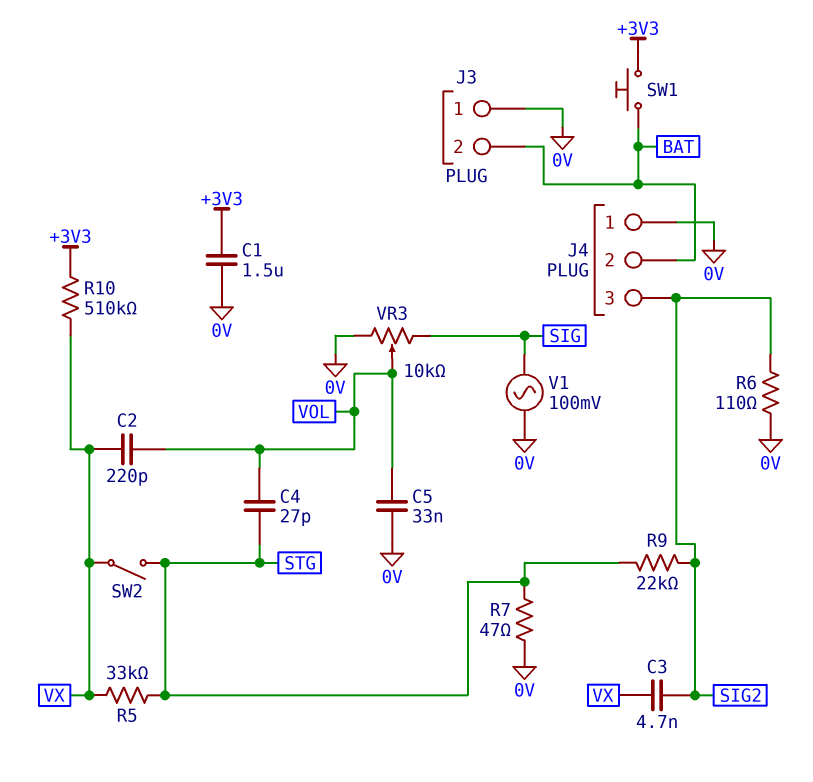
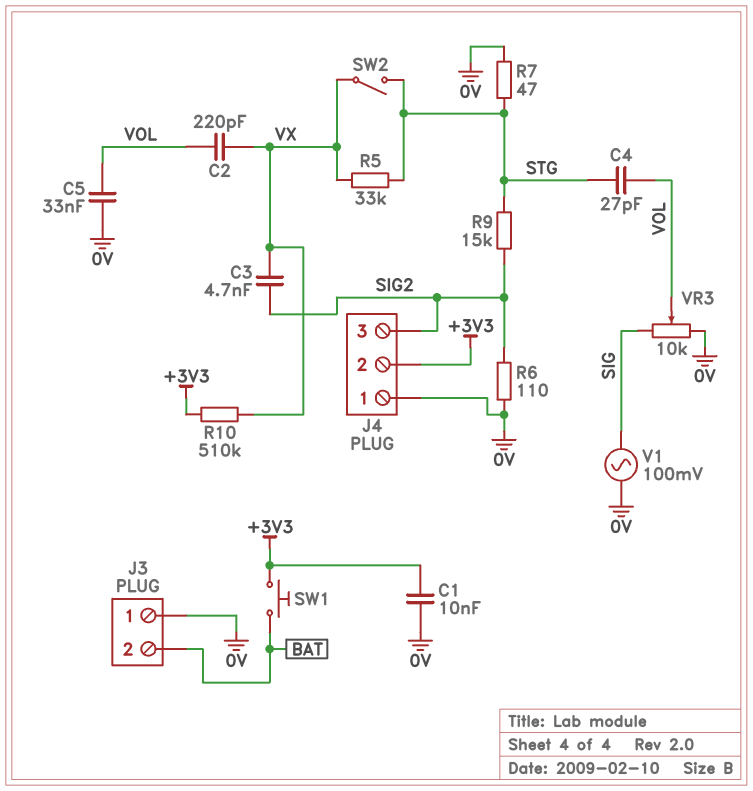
C1: 1.5uF (+3V3, 0V) -> 10nF (+3V3, 0V)
J4 pin 2: BAT -> +3V3
R9: 22k (SIG2, STG) -> 15k (SIG2, STG)

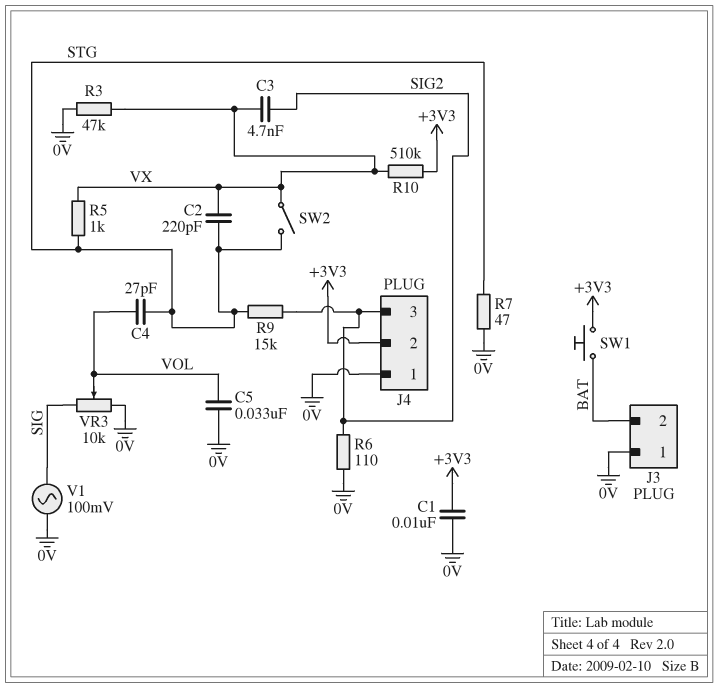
C2: 220pF (VOL, VX) -> 220pF (STG, VX)
R3: none -> 47k (0V, VX)
R5: 33k (STG, VX) -> 1k (STG, VX)

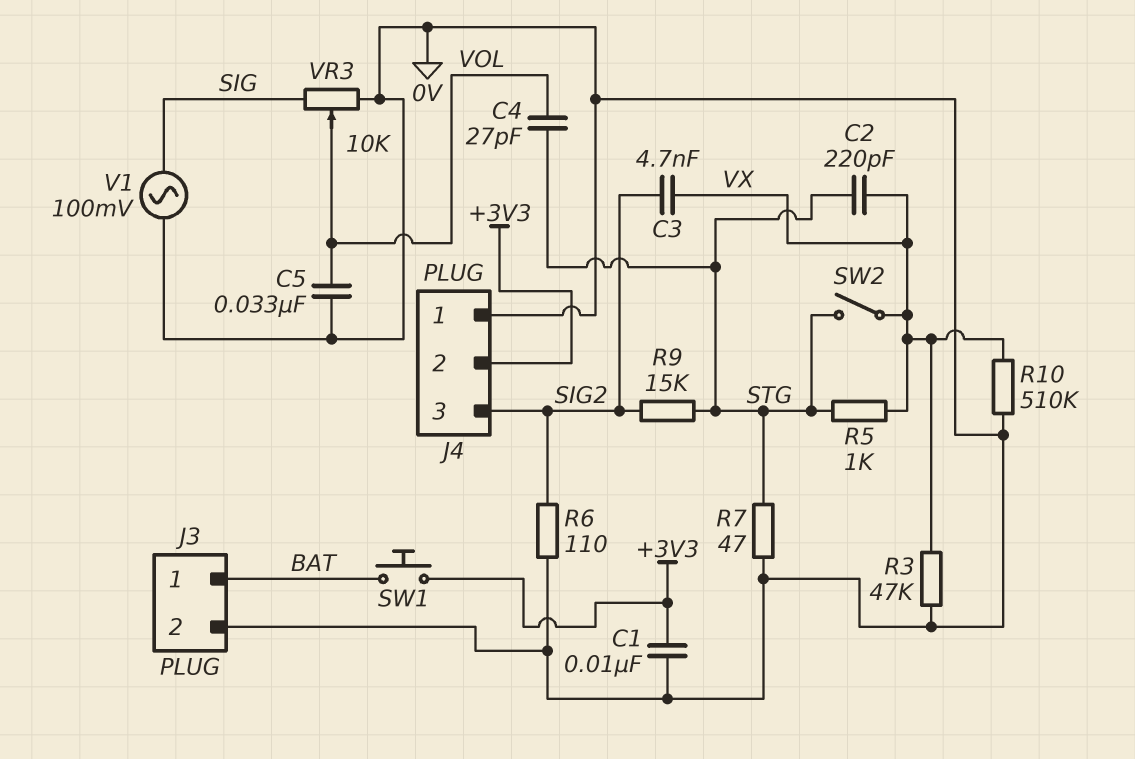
J3 pin 1: 0V -> BAT
J3 pin 2: BAT -> 0V
R10: 510k (+3V3, VX) -> 510k (0V, VX)

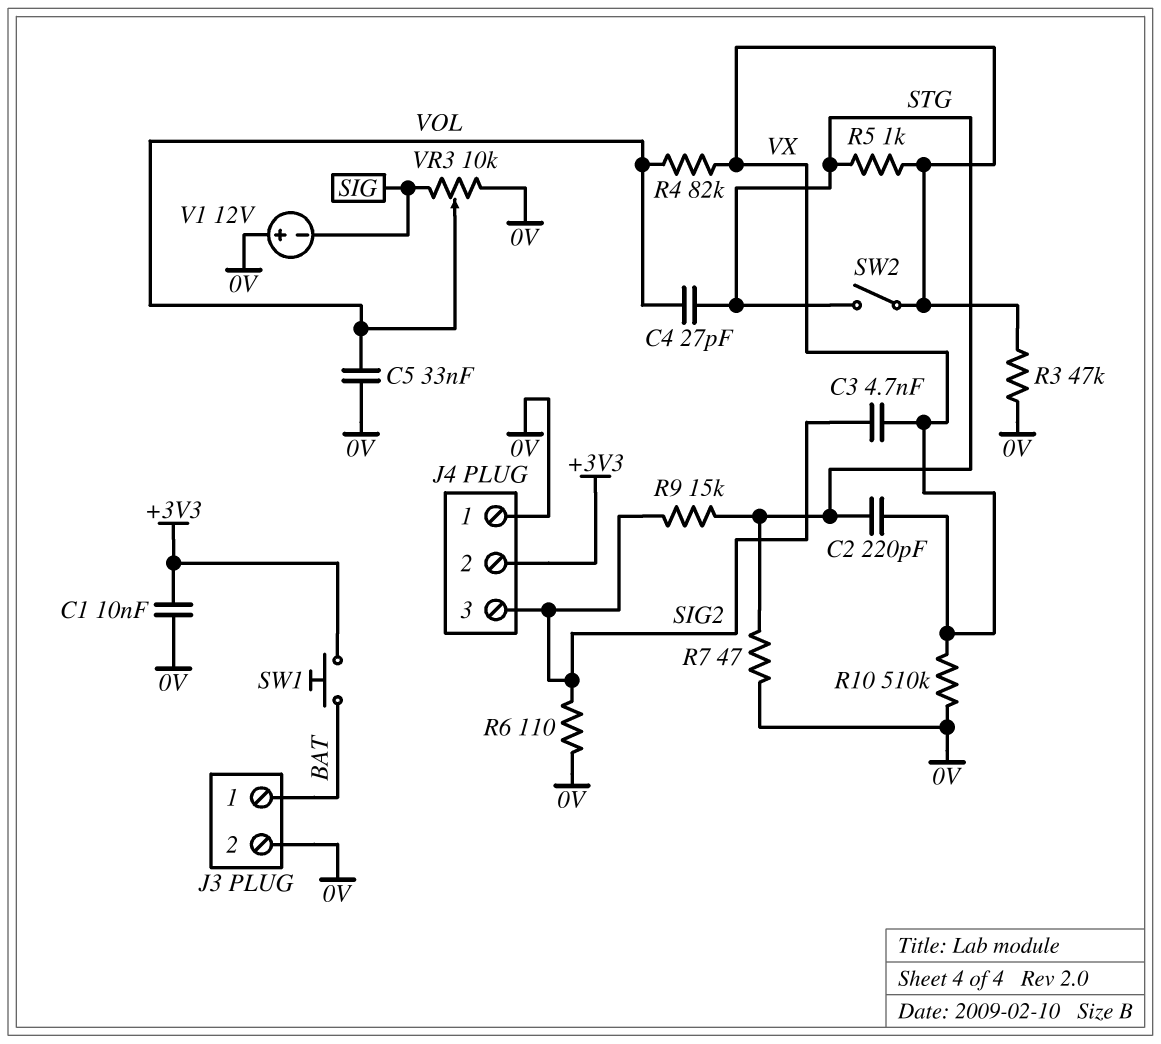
R4: none -> 82k (VOL, VX)
V1: AC 100mV (0V, SIG) -> 12V (plus 0V, minus SIG)

